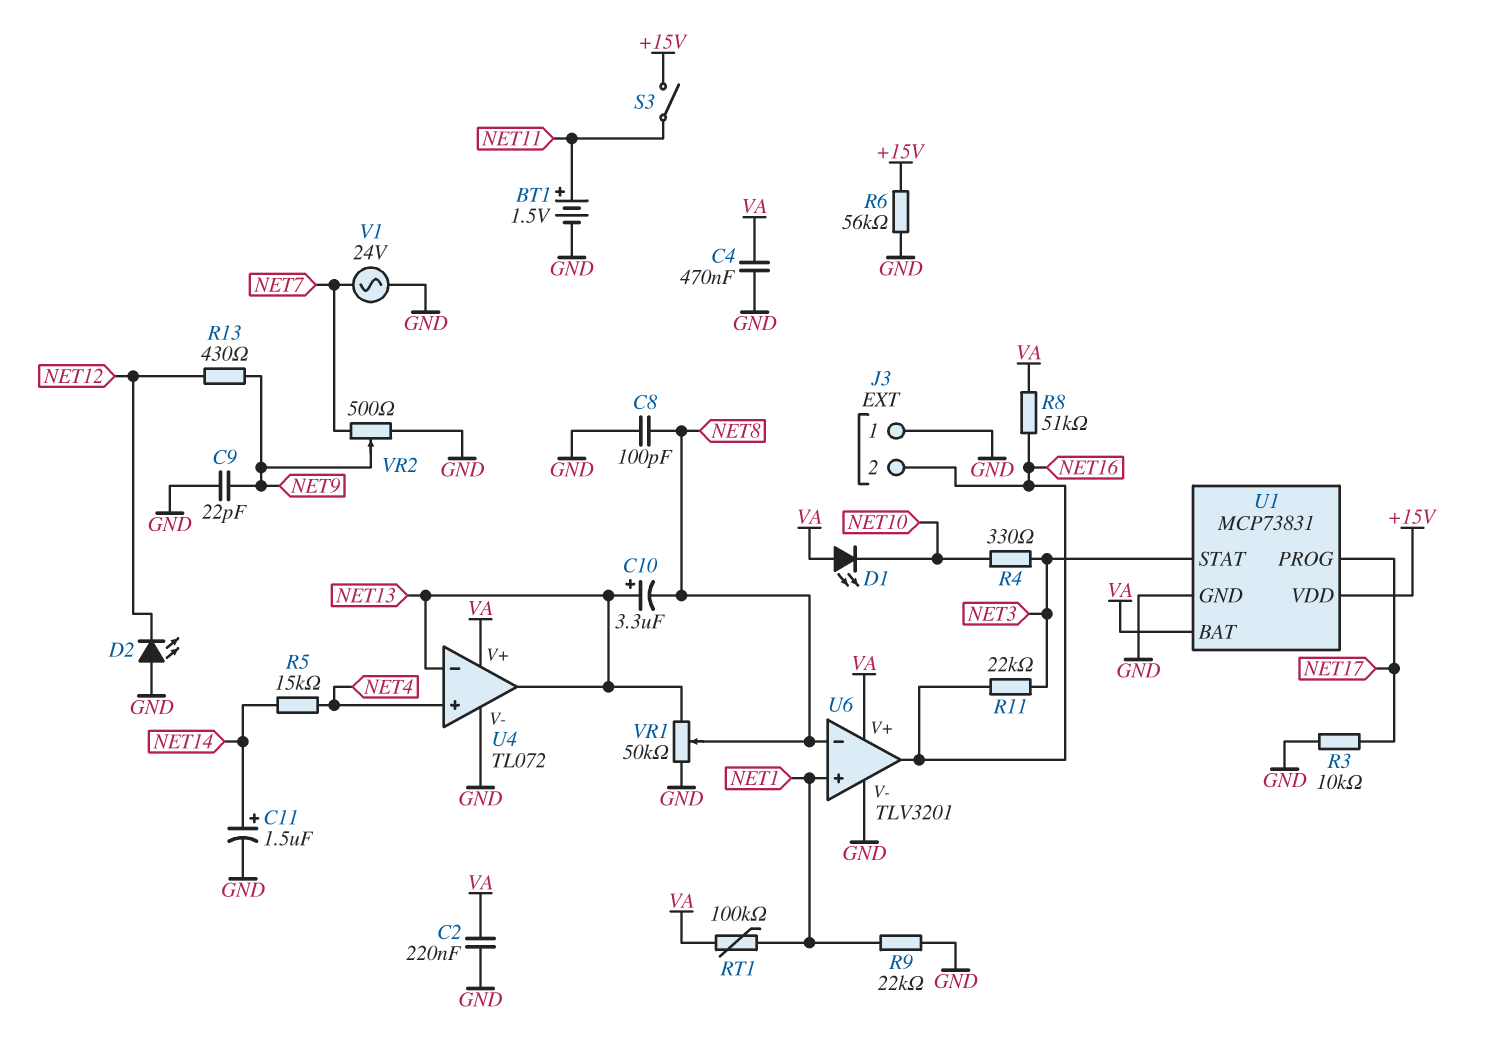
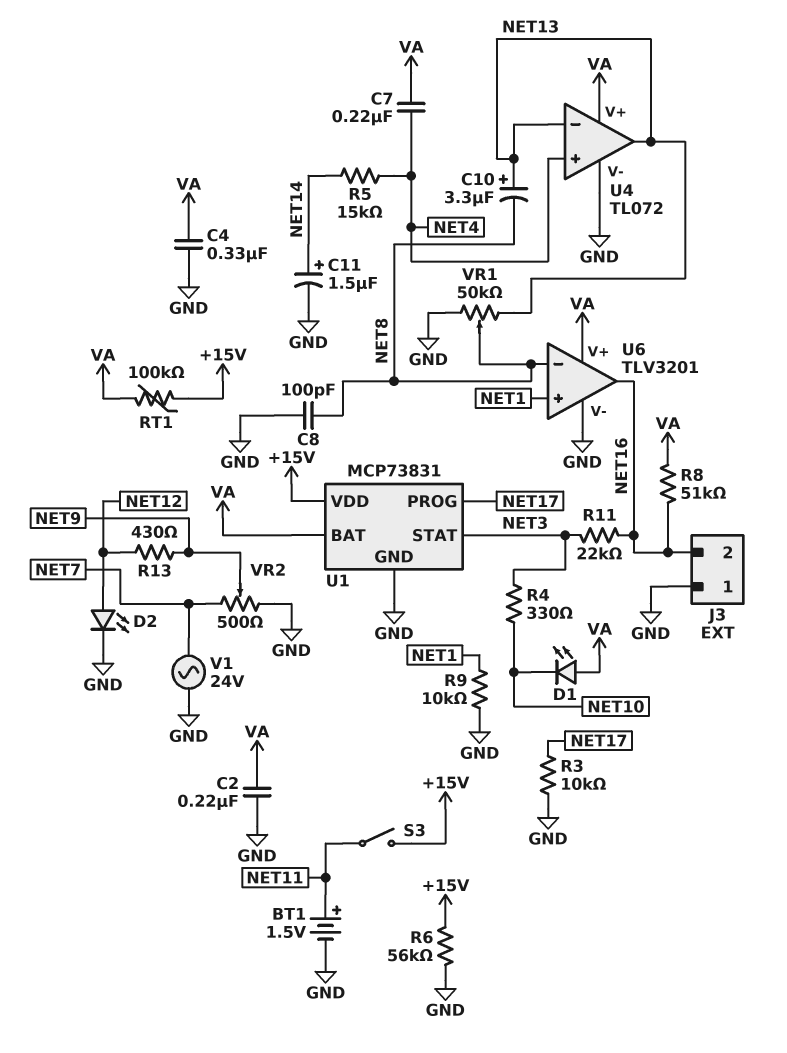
C4: 470nF (GND, VA) -> 330nF (GND, VA)
C7: none -> 220nF (NET4, VA)
C9: 22pF (GND, NET9) -> none
D2: LED (A GND, K NET12) -> LED (A NET12, K GND)
R9: 22k (GND, NET1) -> 10k (GND, NET1)
RT1: 100k (NET1, VA) -> 100k (+15V, VA)

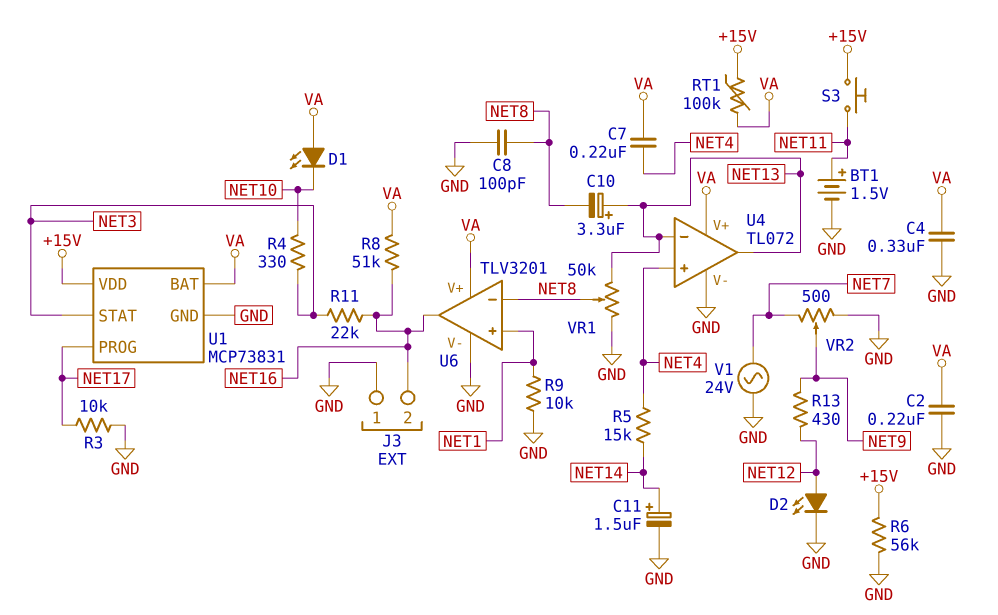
S3: switch (+15V, NET11) -> button (+15V, NET11)

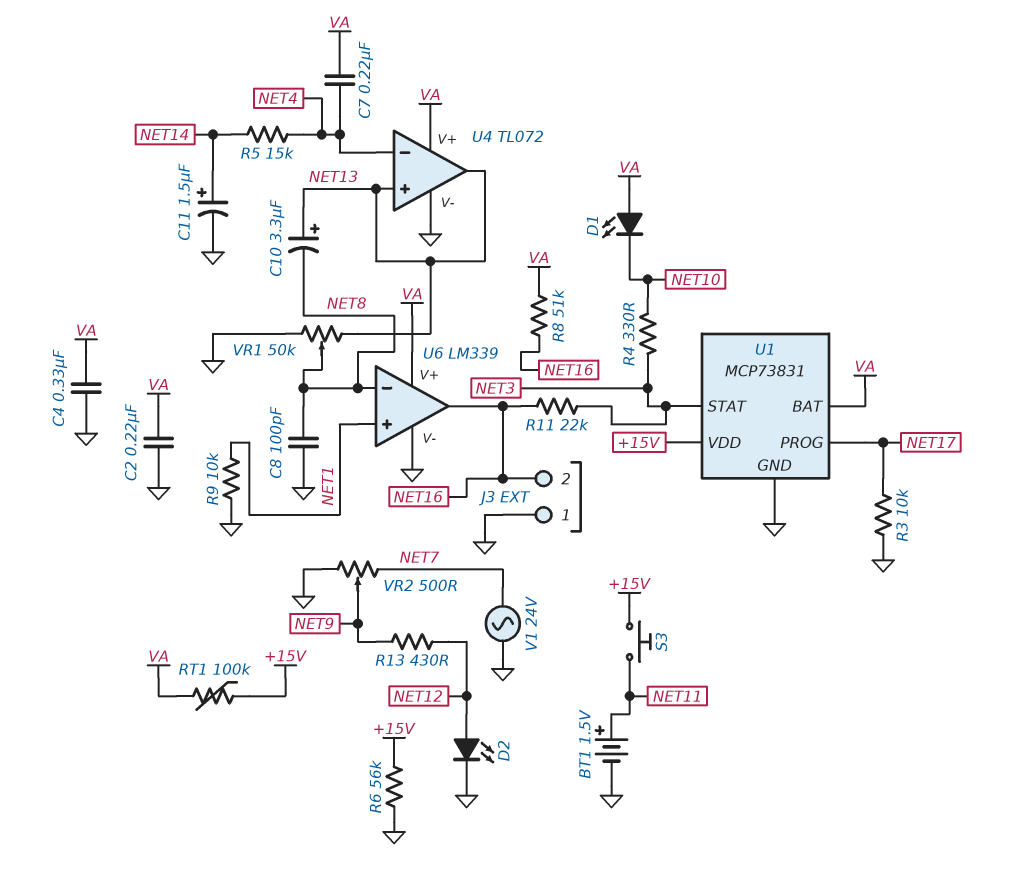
U4 pin in+: NET4 -> NET13
U4 pin in-: NET13 -> NET4
U6: TLV3201 -> LM339

